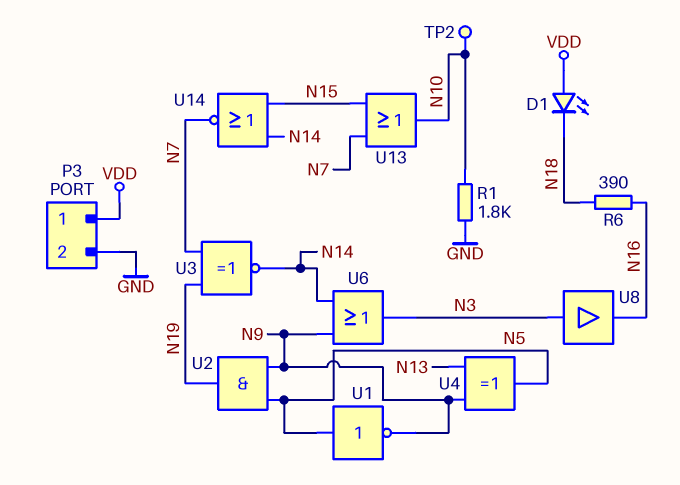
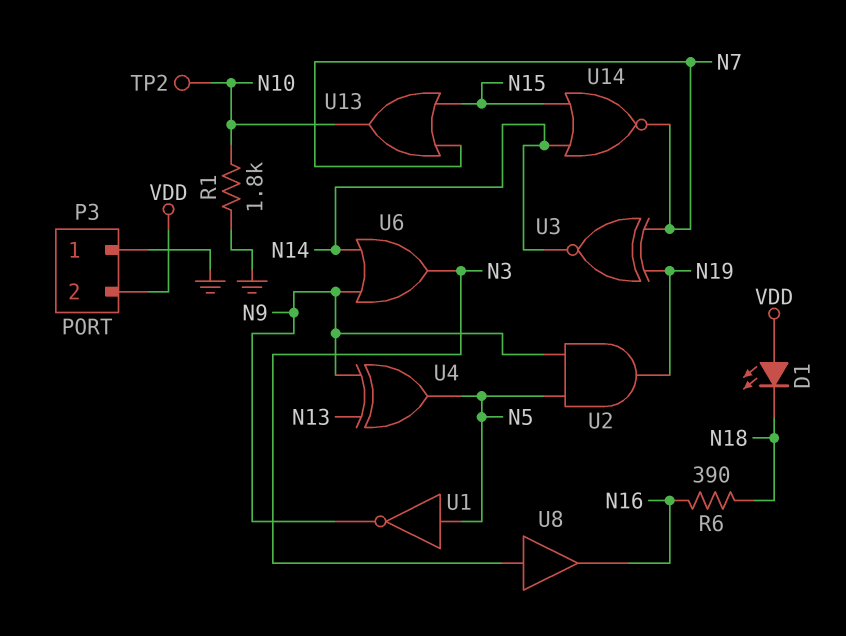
P3 pin 1: VDD -> GND
P3 pin 2: GND -> VDD

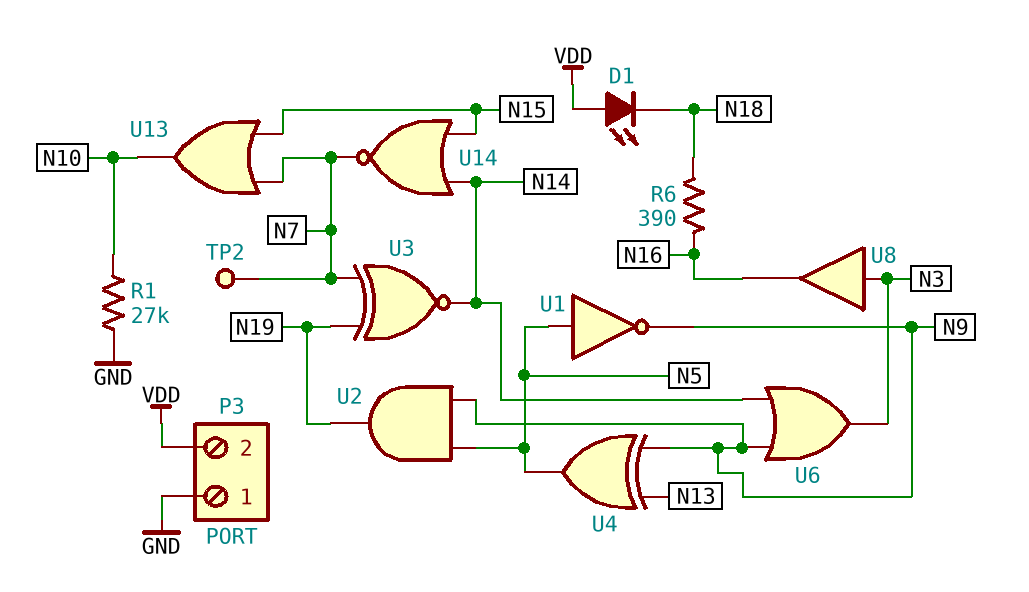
R1: 1.8k (GND, N10) -> 27k (GND, N10)
TP2: test point (N10) -> test point (N7)

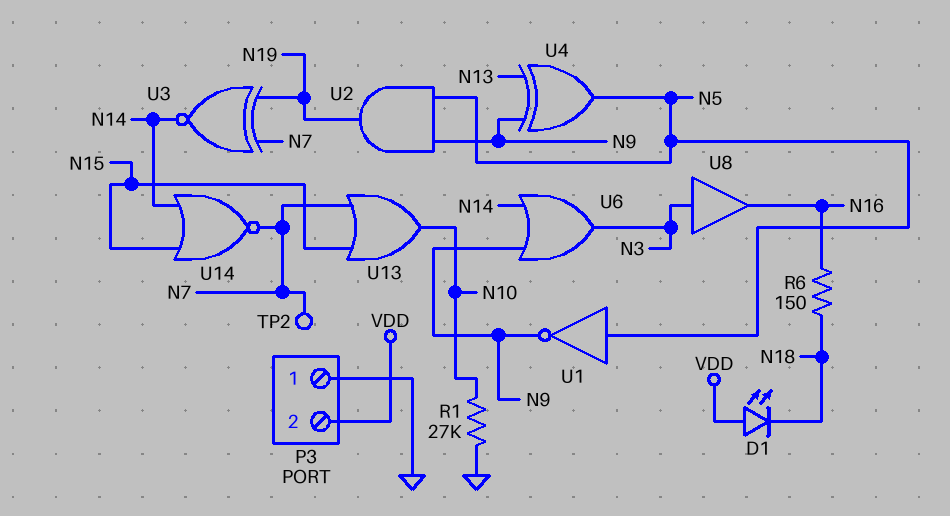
R6: 390 (N16, N18) -> 150 (N16, N18)

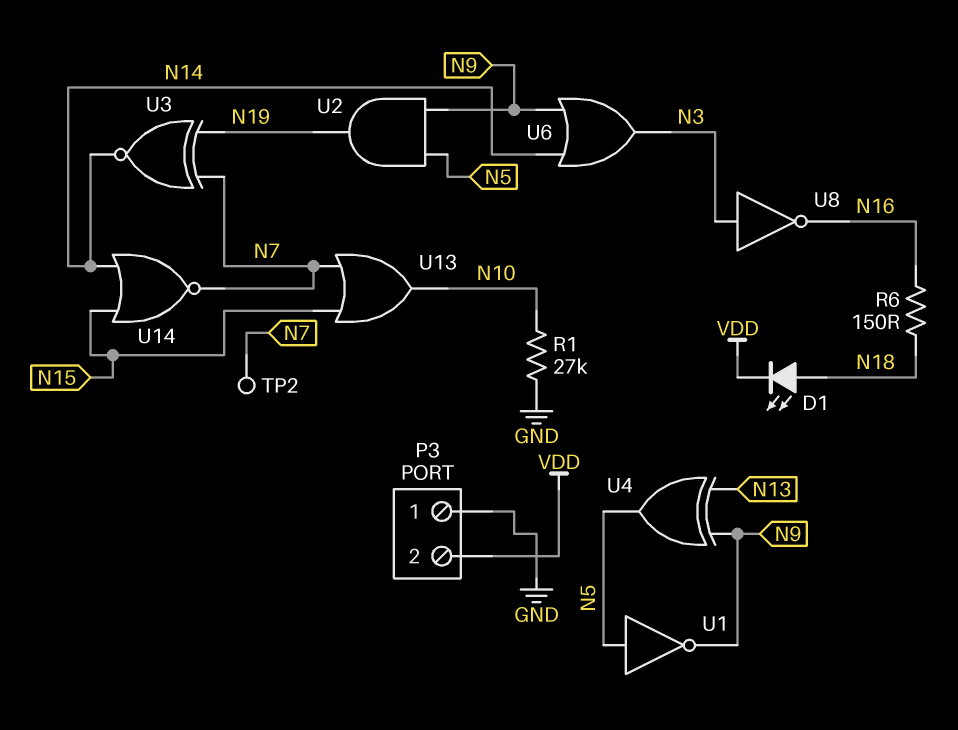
D1: LED (A VDD, K N18) -> LED (A N18, K VDD)
U8: buffer (in N3, out N16) -> NOT (in N3, out N16)

